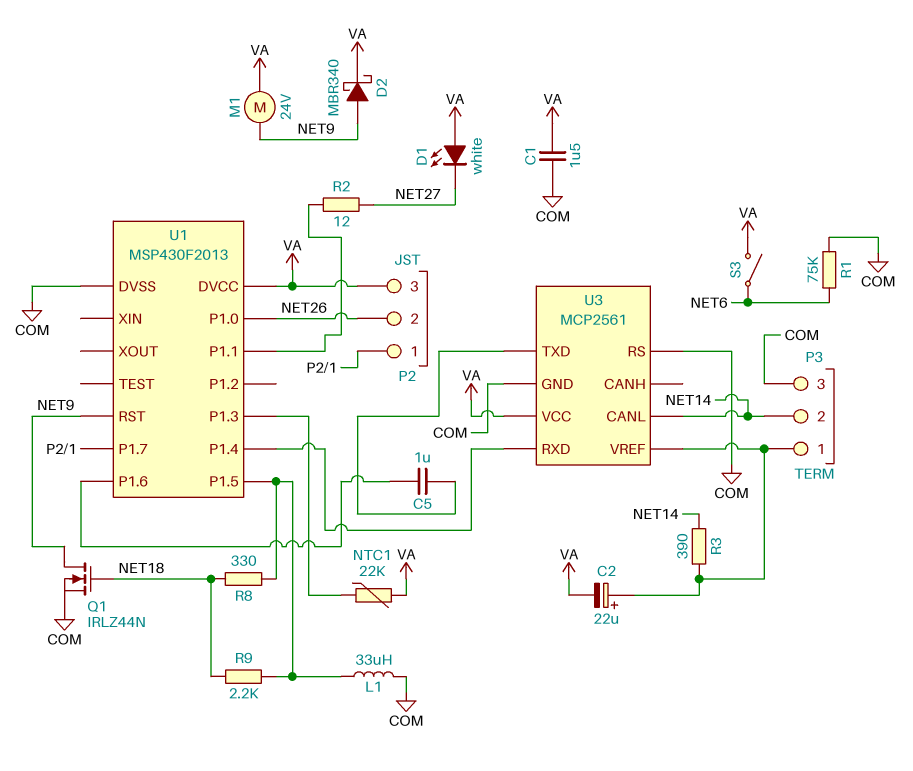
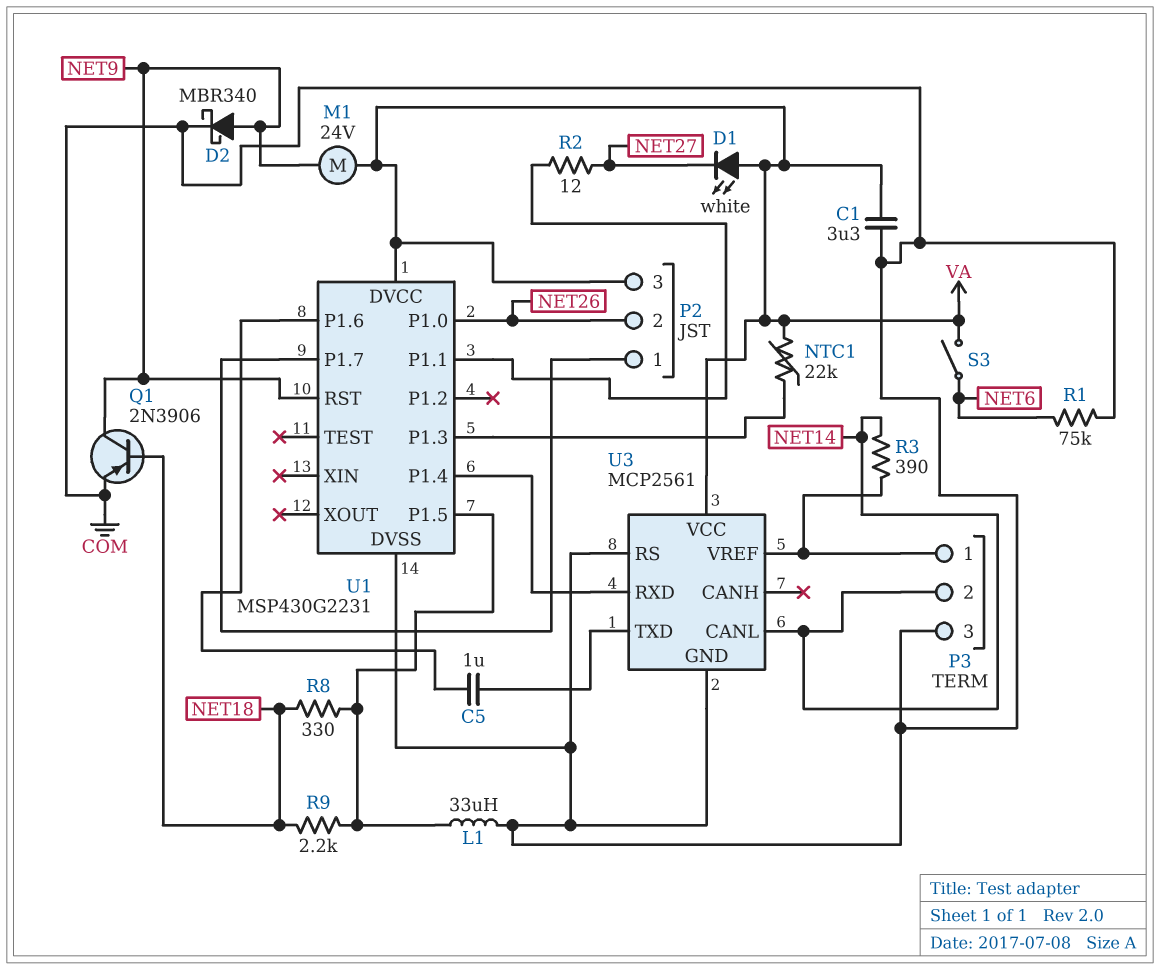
C1: 1.5uF (COM, VA) -> 3.3uF (COM, VA)
C2: 22uF (plus P3/1, minus VA) -> none
D2: schottky MBR340 (A NET9, K VA) -> schottky MBR340 (A NET9, K COM)
Q1: NMOS IRLZ44N (G NET18, D NET9, S COM) -> PNP 2N3906 (B NET18, C NET9, E COM)
U1: MSP430F2013 -> MSP430G2231

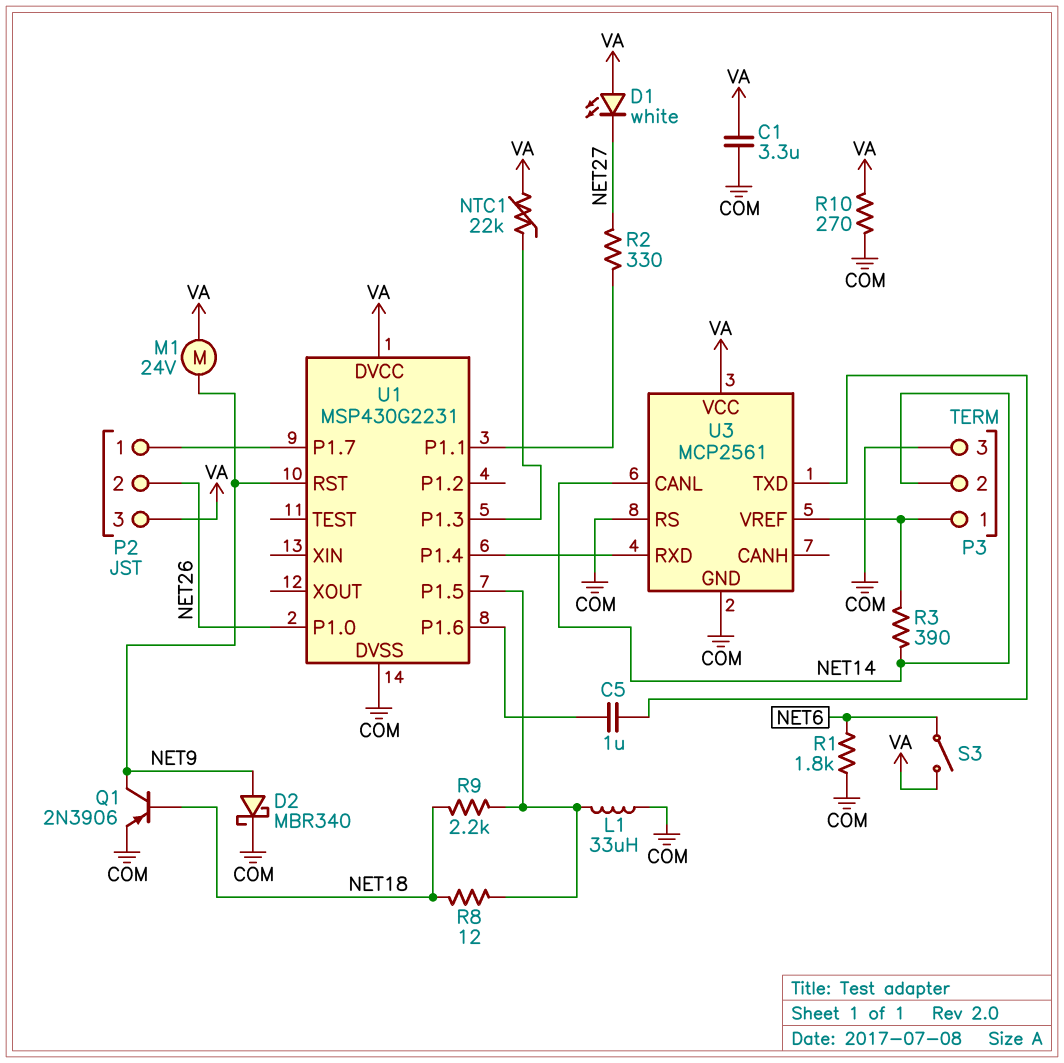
R1: 75k (COM, NET6) -> 1.8k (COM, NET6)
R2: 12 (NET27, U1/P1.1) -> 330 (NET27, U1/P1.1)
R8: 330 (NET18, U1/P1.5) -> 12 (NET18, U1/P1.5)
R10: none -> 270 (COM, VA)

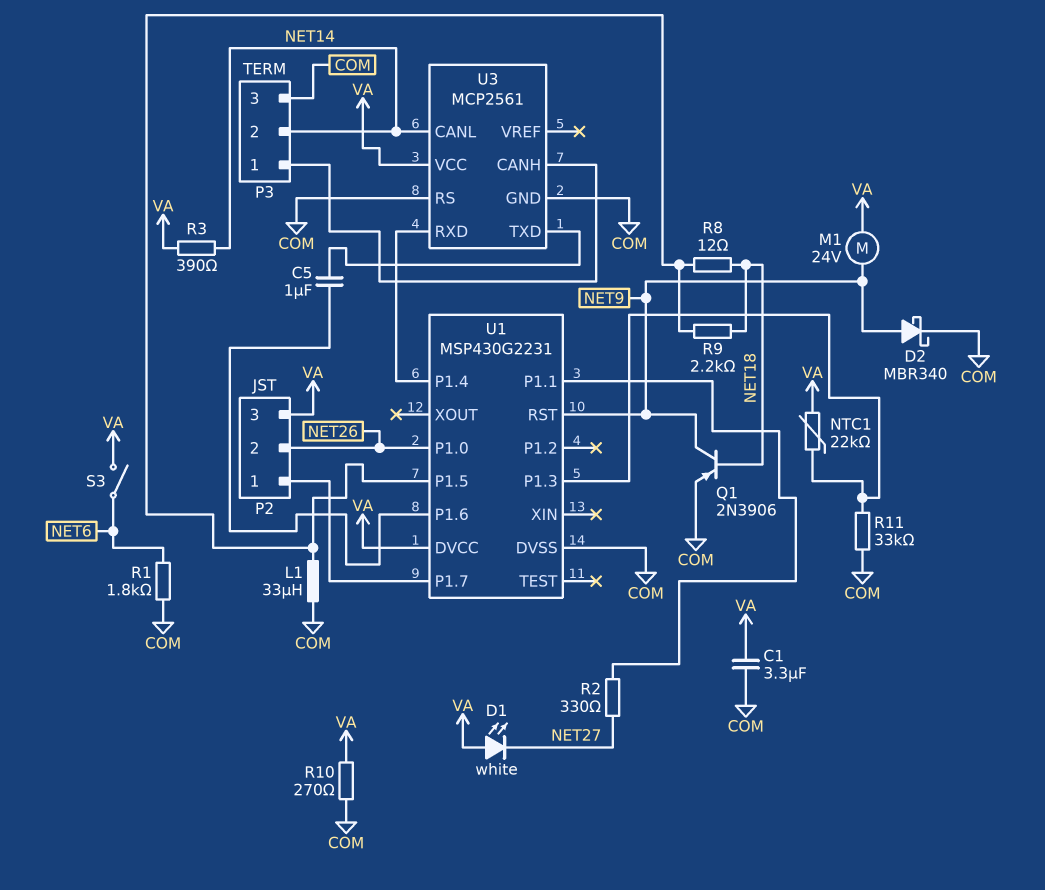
R3: 390 (NET14, P3/1) -> 390 (NET14, VA)
R11: none -> 33k (COM, U1/P1.3)
U3 pin CANH: none -> P3/1
U3 pin VREF: P3/1 -> none

